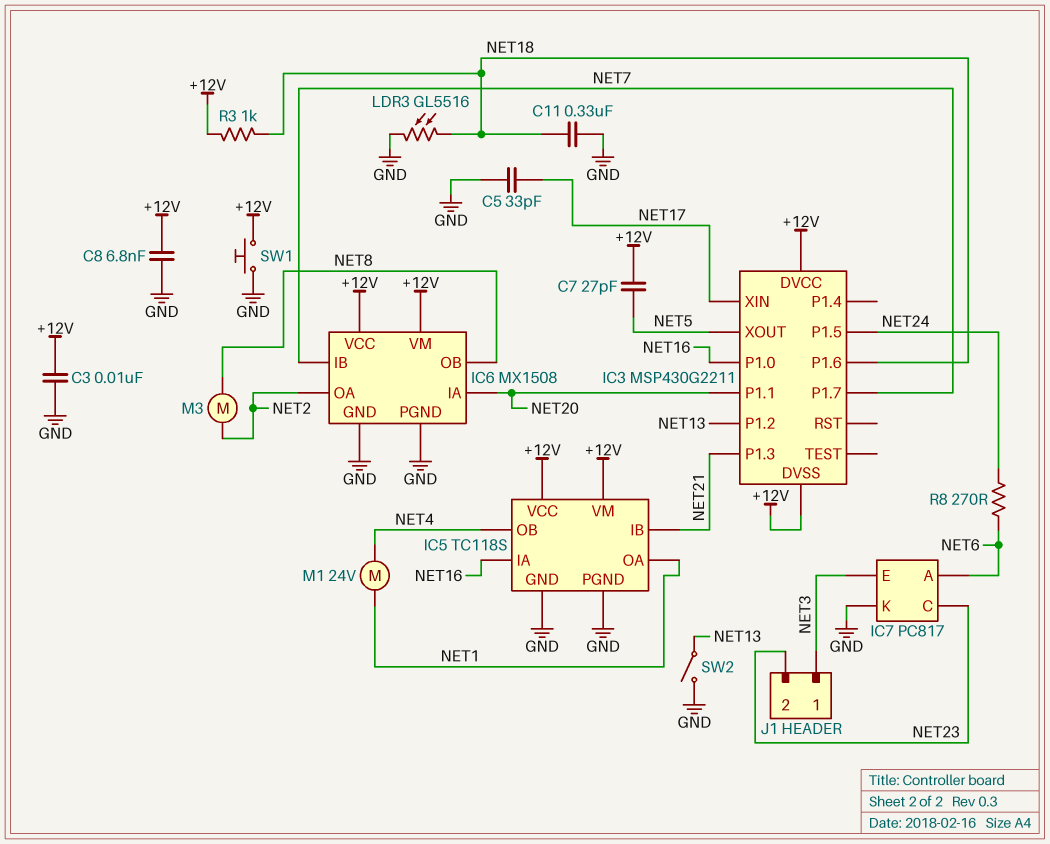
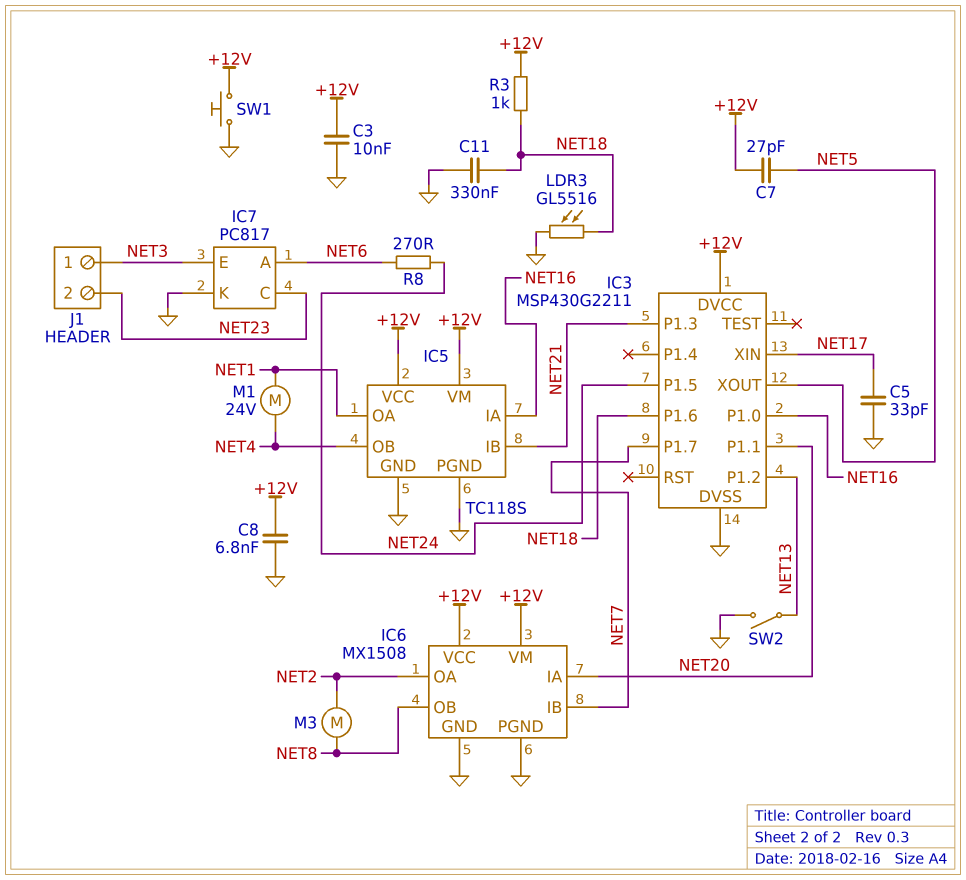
IC3 pin DVSS: +12V -> GND

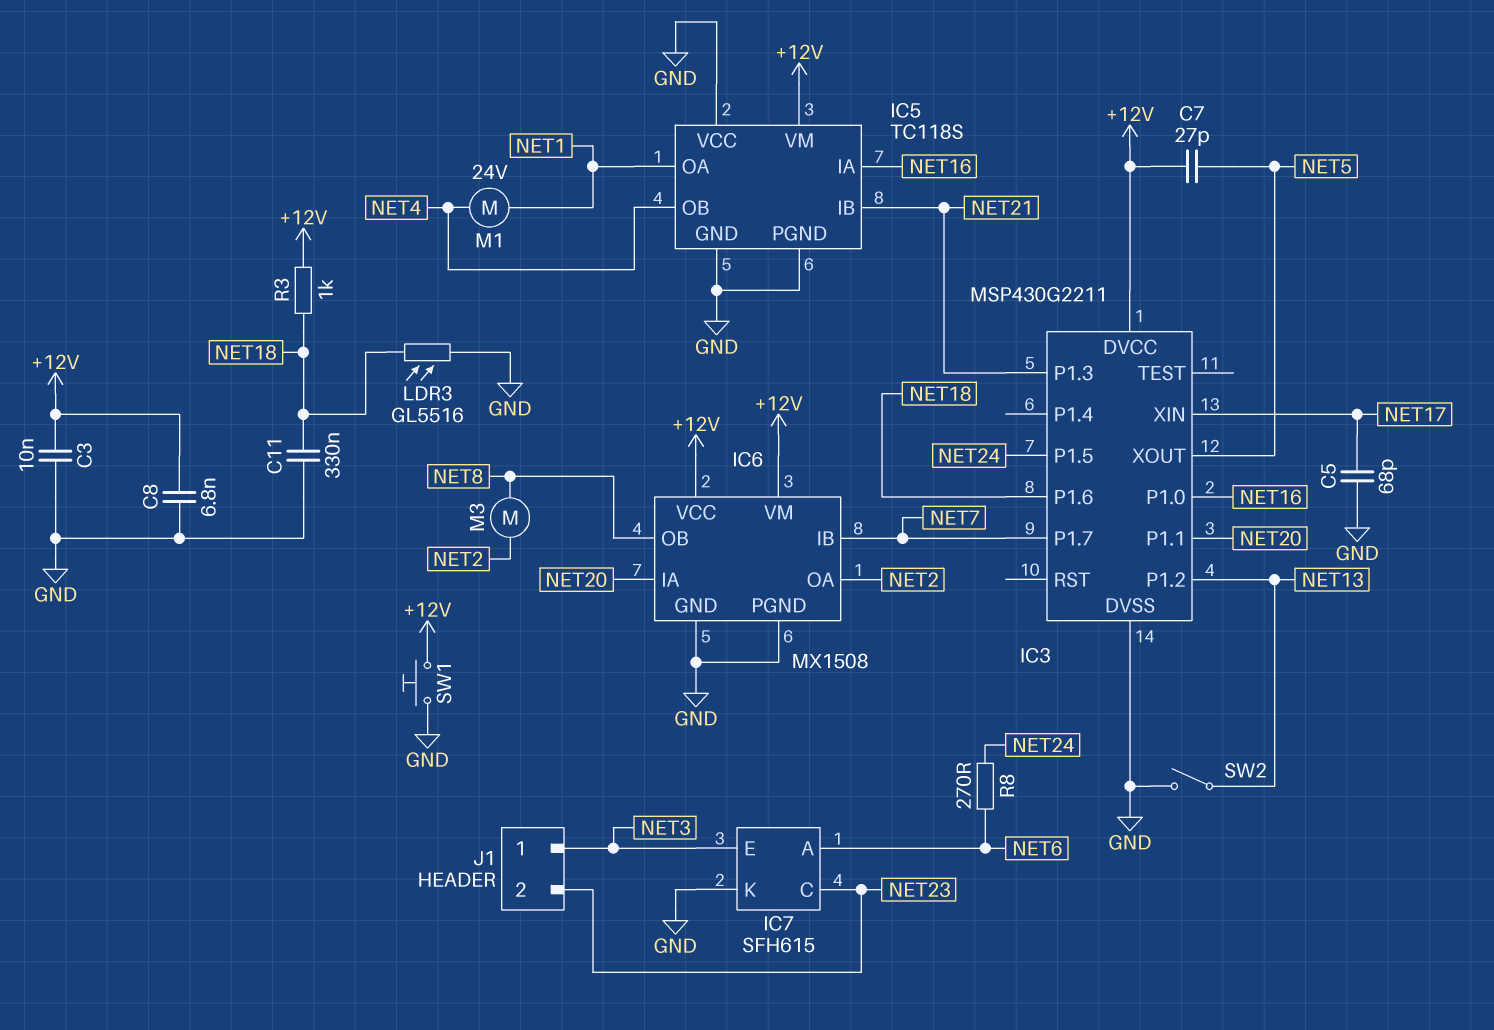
C5: 33pF (GND, NET17) -> 68pF (GND, NET17)
IC5 pin VCC: +12V -> GND
IC7: PC817 -> SFH615

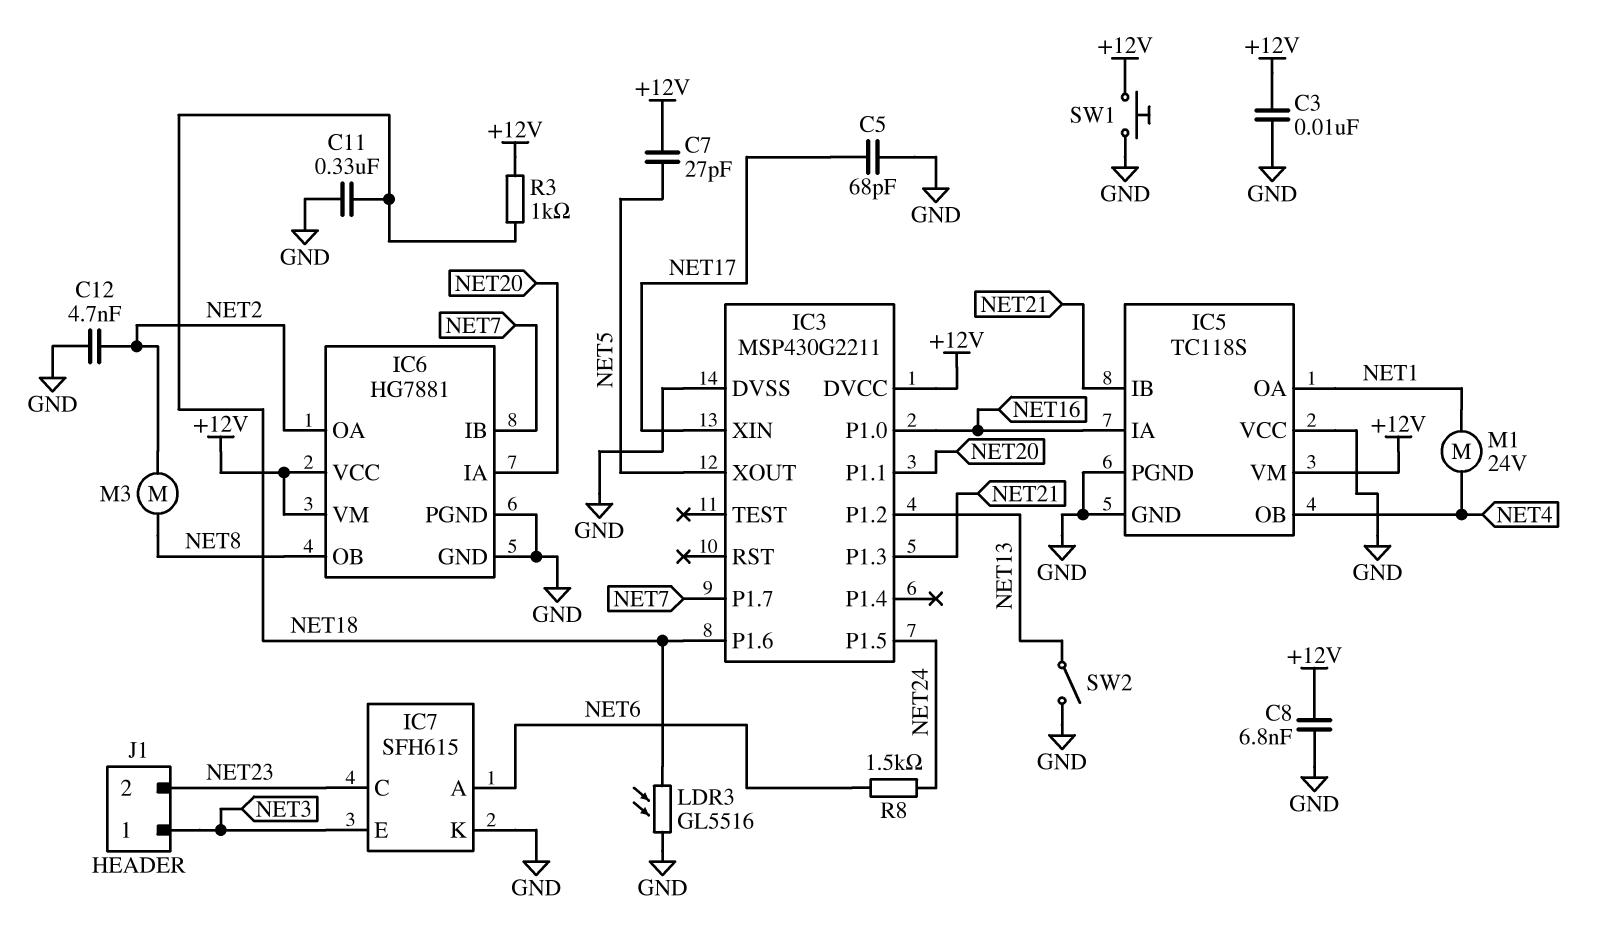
C12: none -> 4.7nF (GND, NET2)
IC6: MX1508 -> HG7881
R8: 270 (NET6, NET24) -> 1.5k (NET6, NET24)

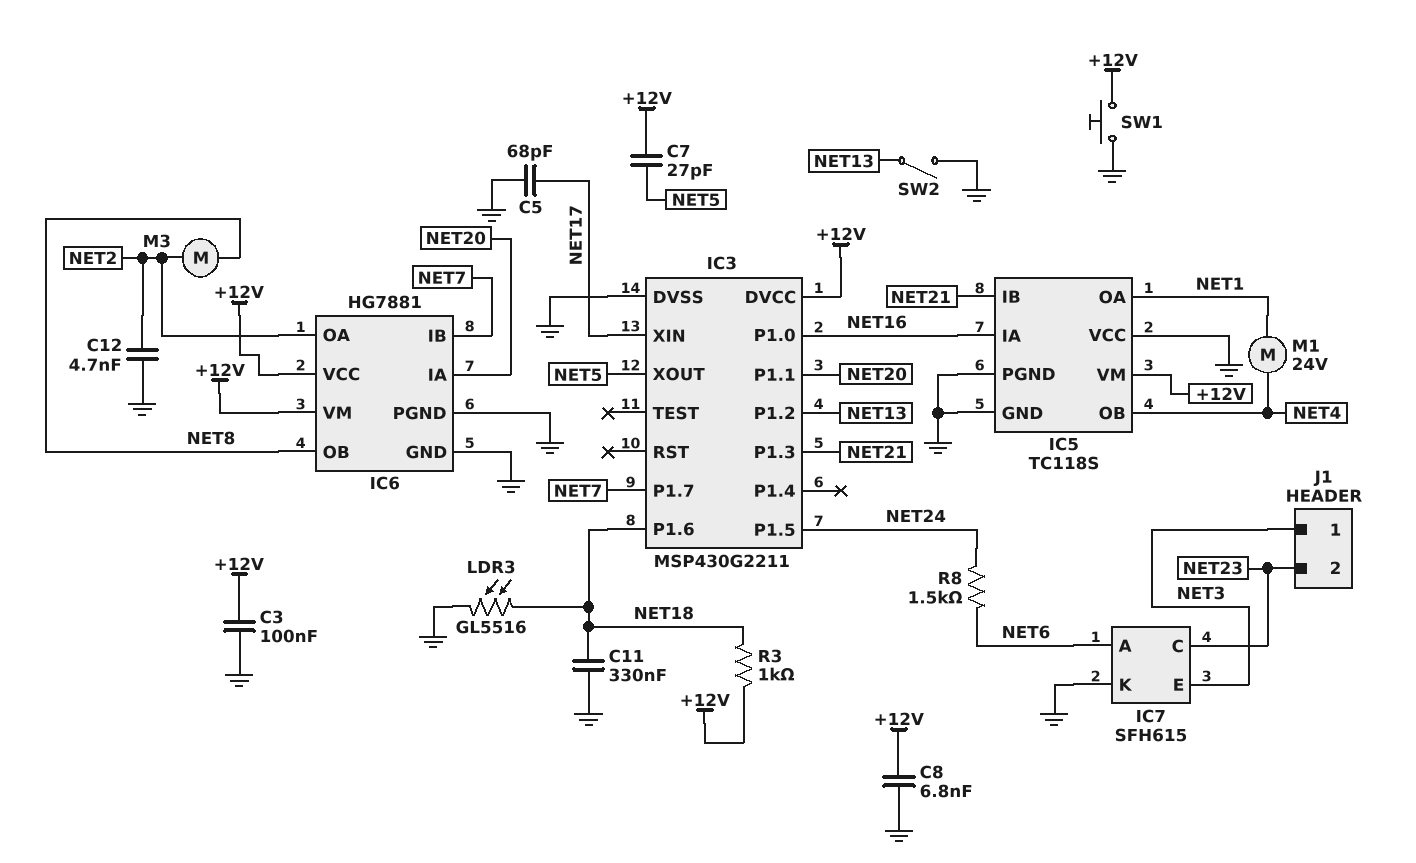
C3: 10nF (+12V, GND) -> 100nF (+12V, GND)

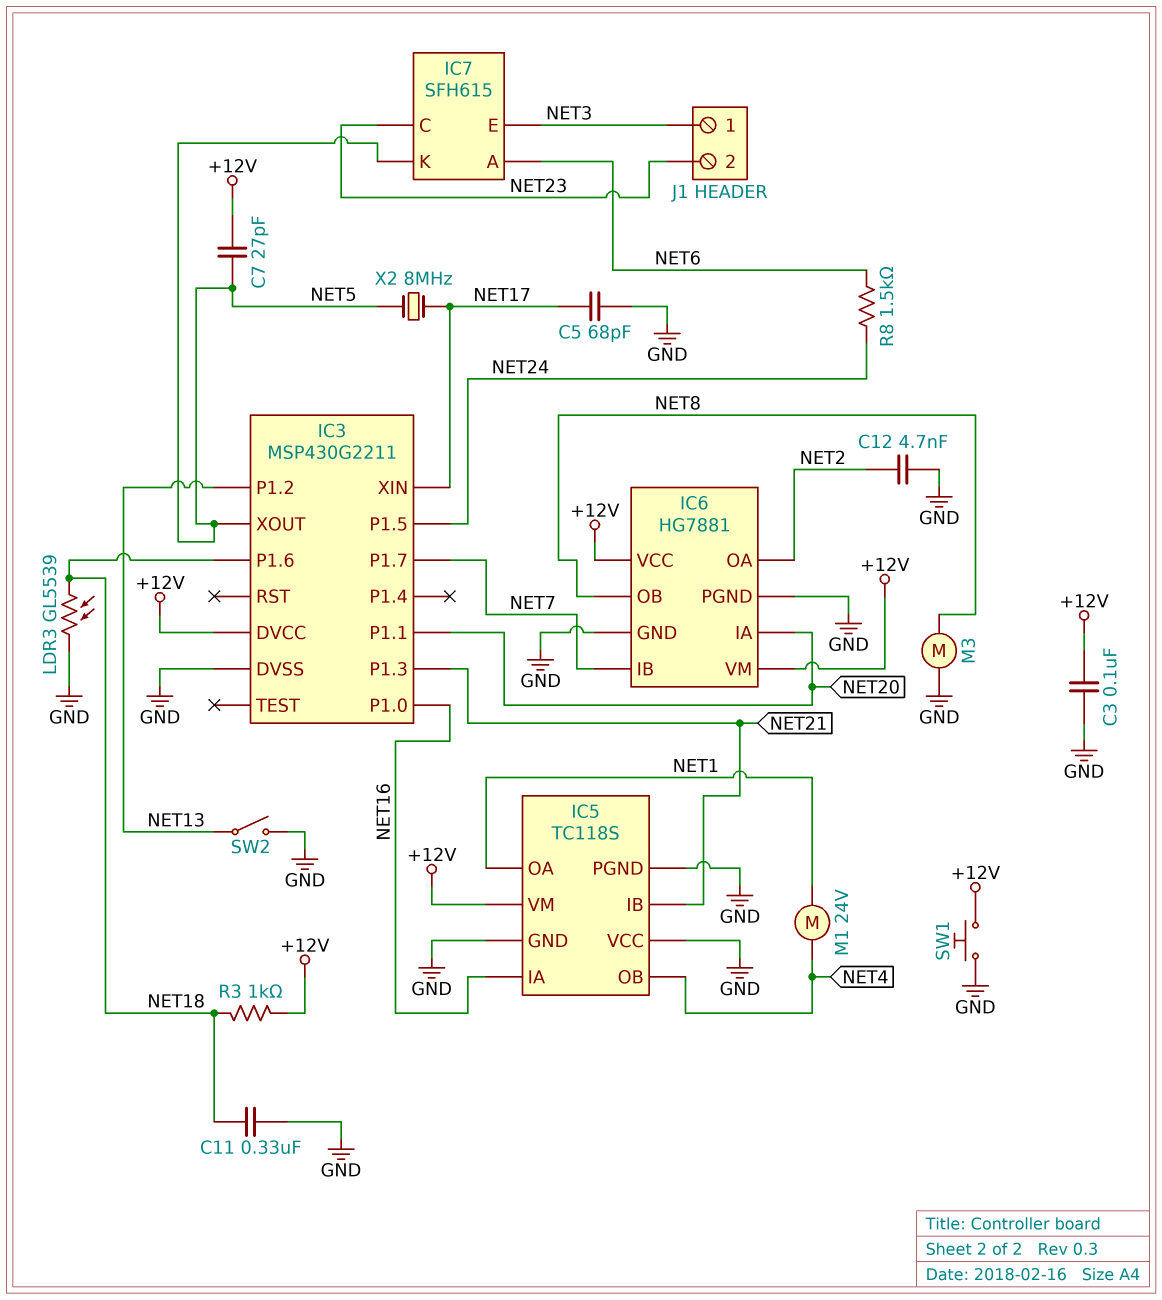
C8: 6.8nF (+12V, GND) -> none
IC7 pin K: GND -> NET5
LDR3: GL5516 (GND, NET18) -> GL5539 (GND, NET18)
M3: motor (NET2, NET8) -> motor (GND, NET8)
X2: none -> 8MHz (NET5, NET17)

